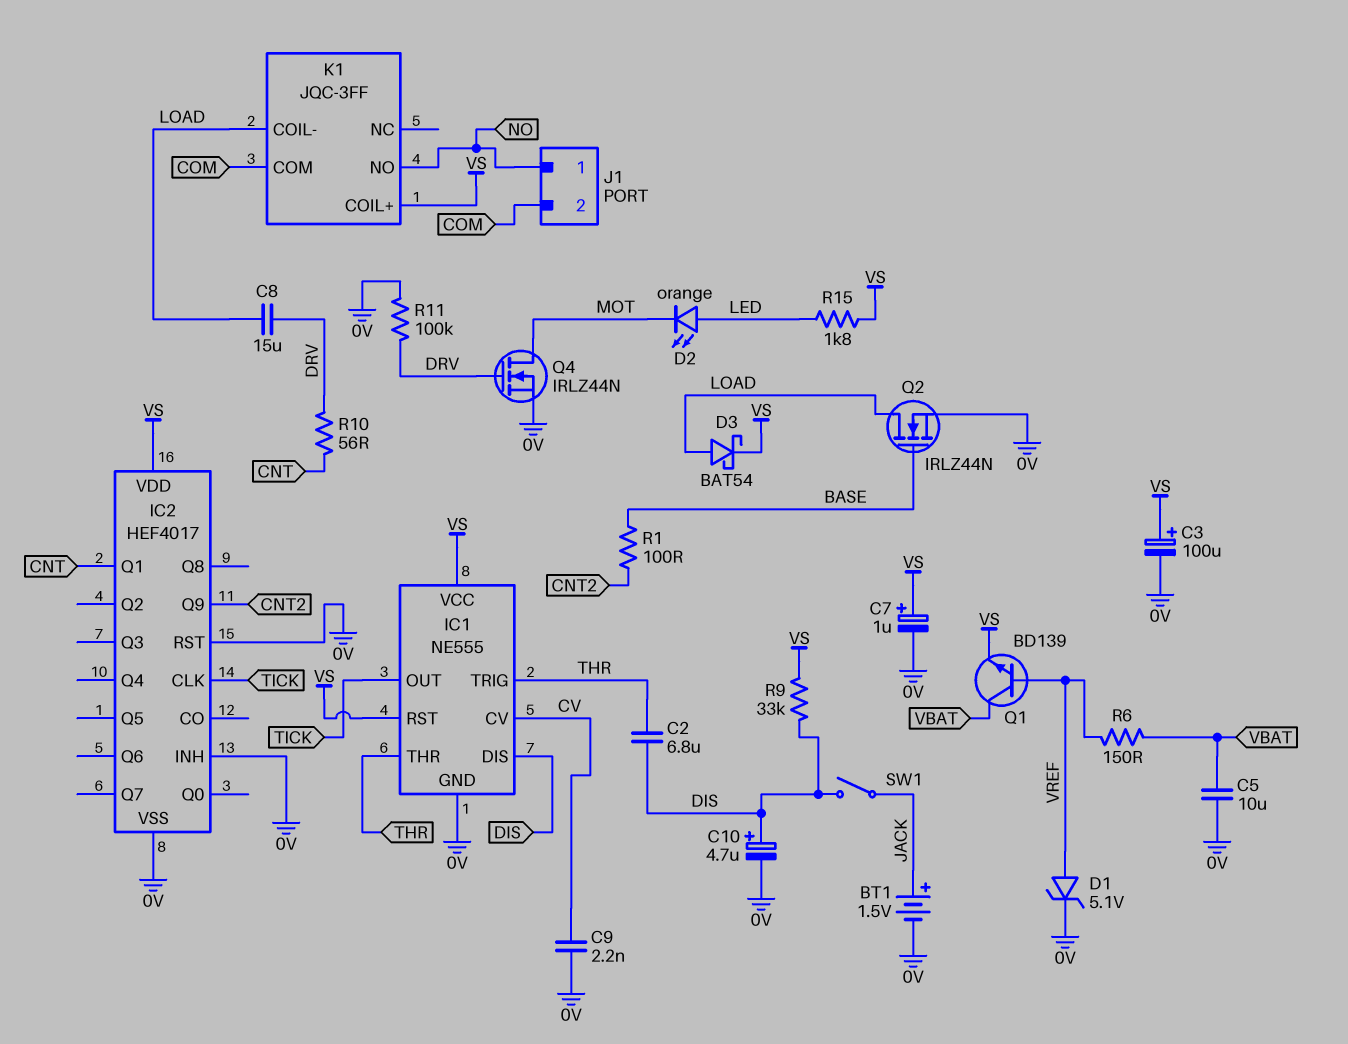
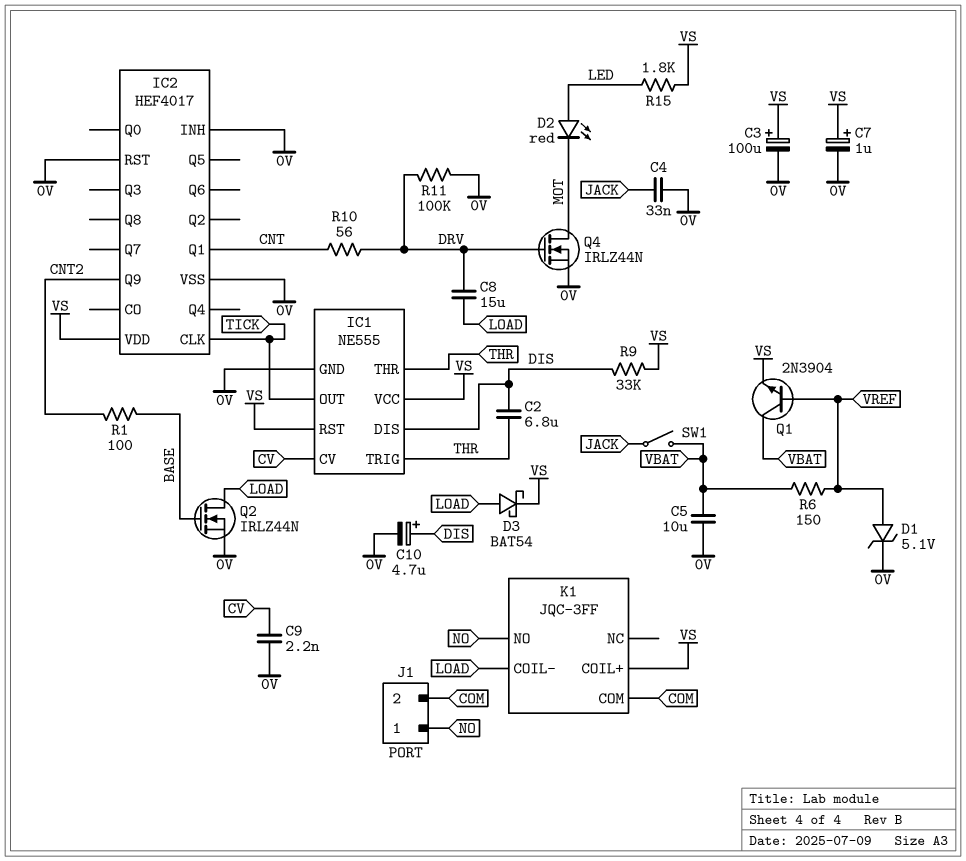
BT1: 1.5V (plus JACK, minus 0V) -> none
C4: none -> 33nF (0V, JACK)
D2: LED orange (A LED, K MOT) -> LED red (A LED, K MOT)
Q1: NPN BD139 (B VREF, C VBAT, E VS) -> NPN 2N3904 (B VREF, C VBAT, E VS)
SW1: switch (DIS, JACK) -> switch (JACK, VBAT)

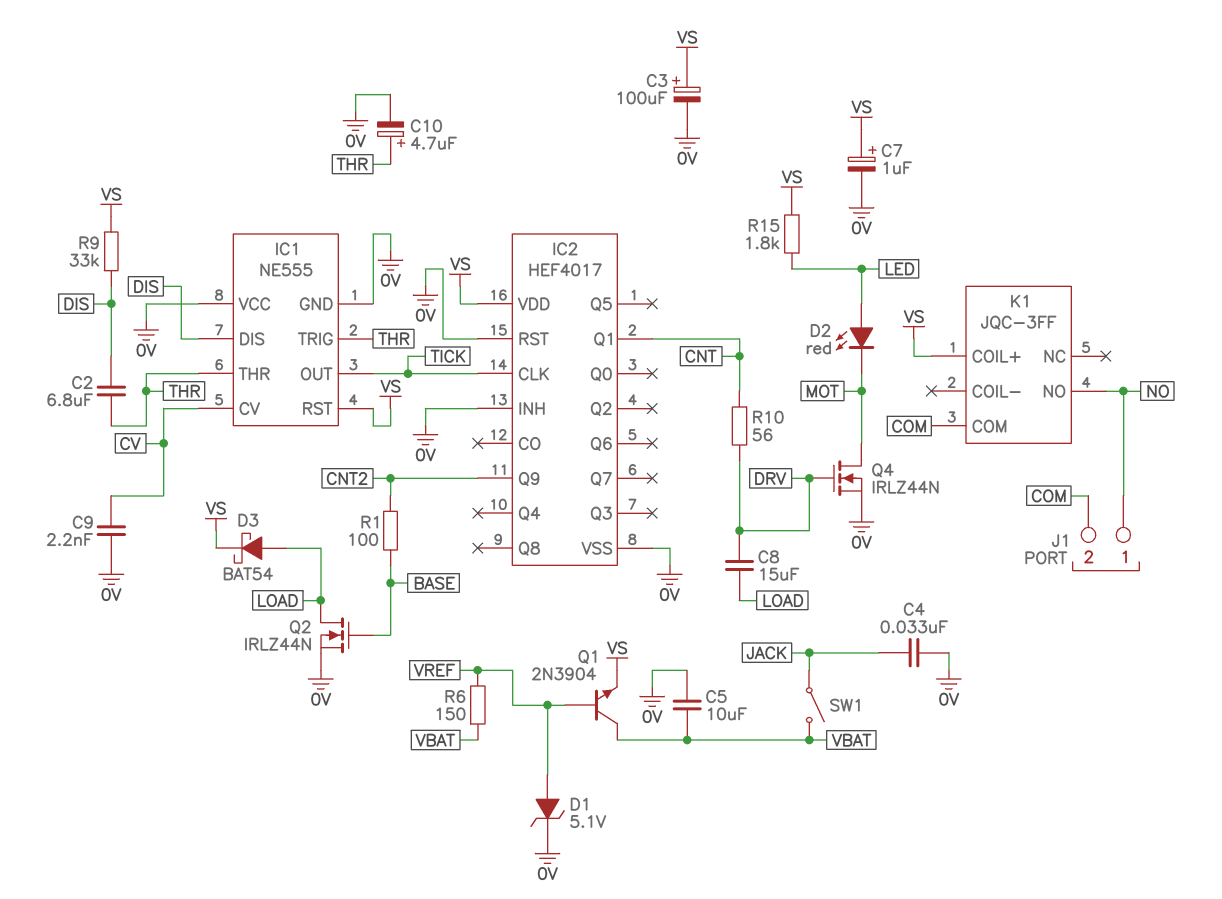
C10: 4.7uF (plus DIS, minus 0V) -> 4.7uF (plus THR, minus 0V)
IC1 pin VCC: VS -> 0V
K1 pin COIL-: LOAD -> none
R11: 100k (0V, DRV) -> none

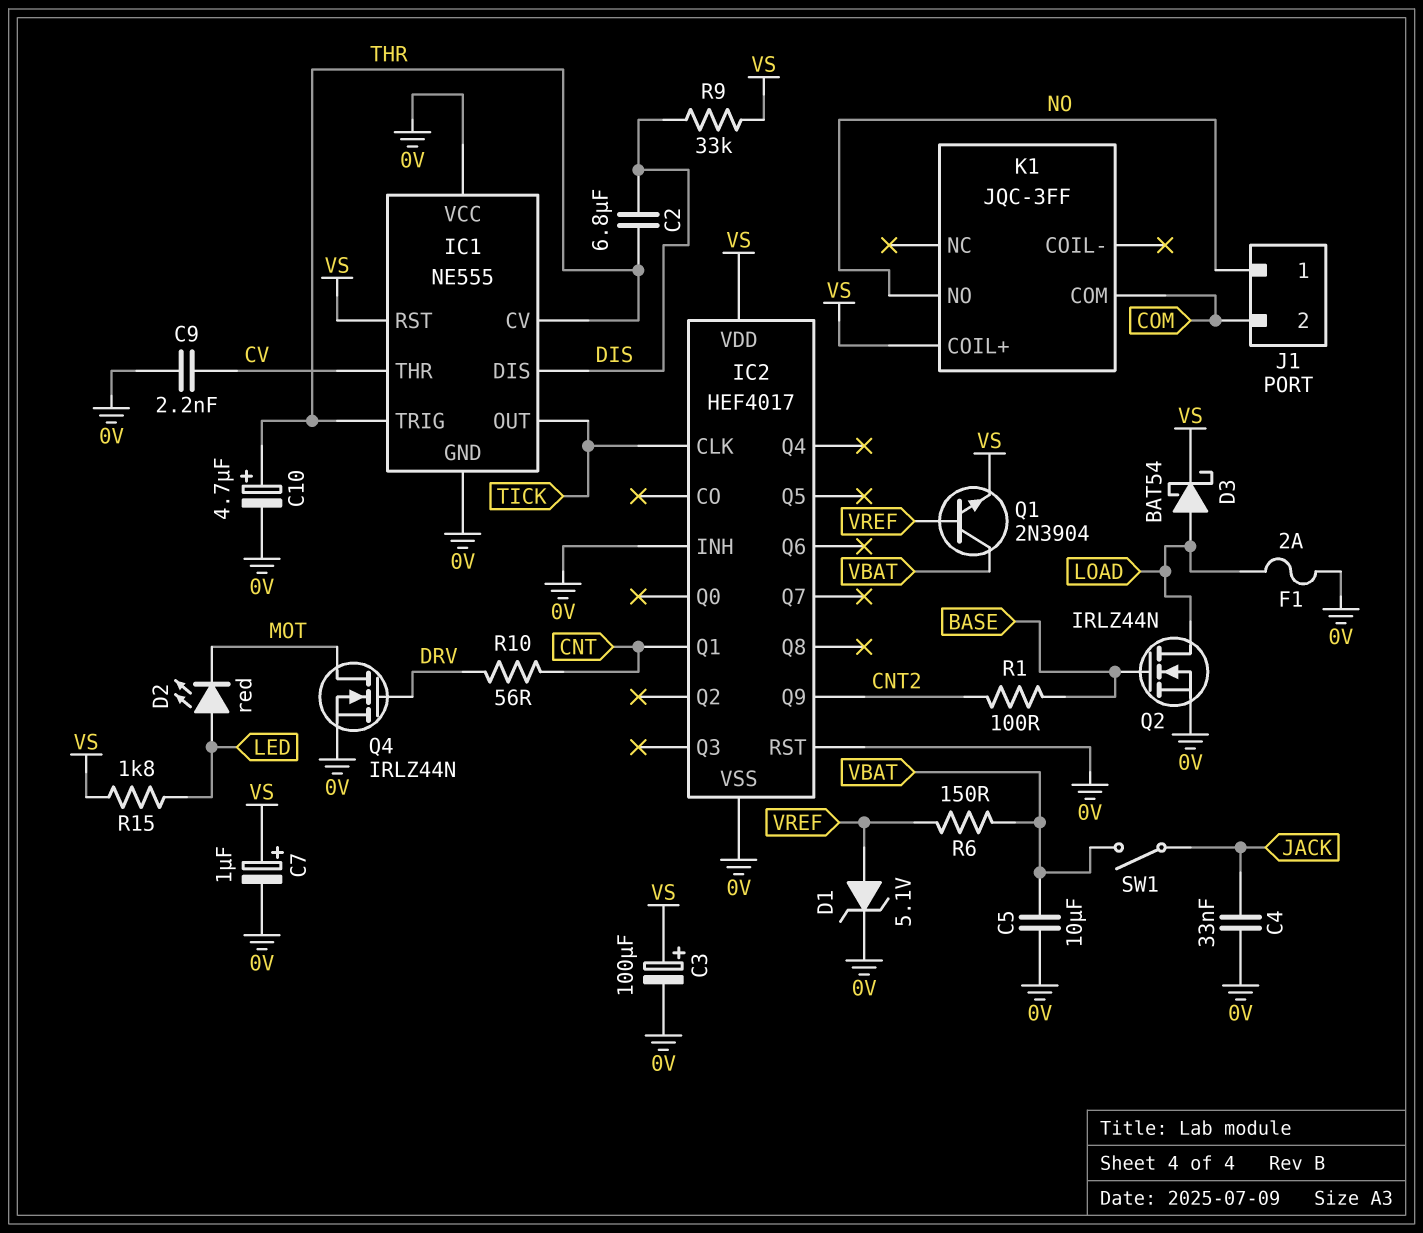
C8: 15uF (DRV, LOAD) -> none
F1: none -> 2A (0V, LOAD)
IC1 pin CV: CV -> THR
IC1 pin THR: THR -> CV

